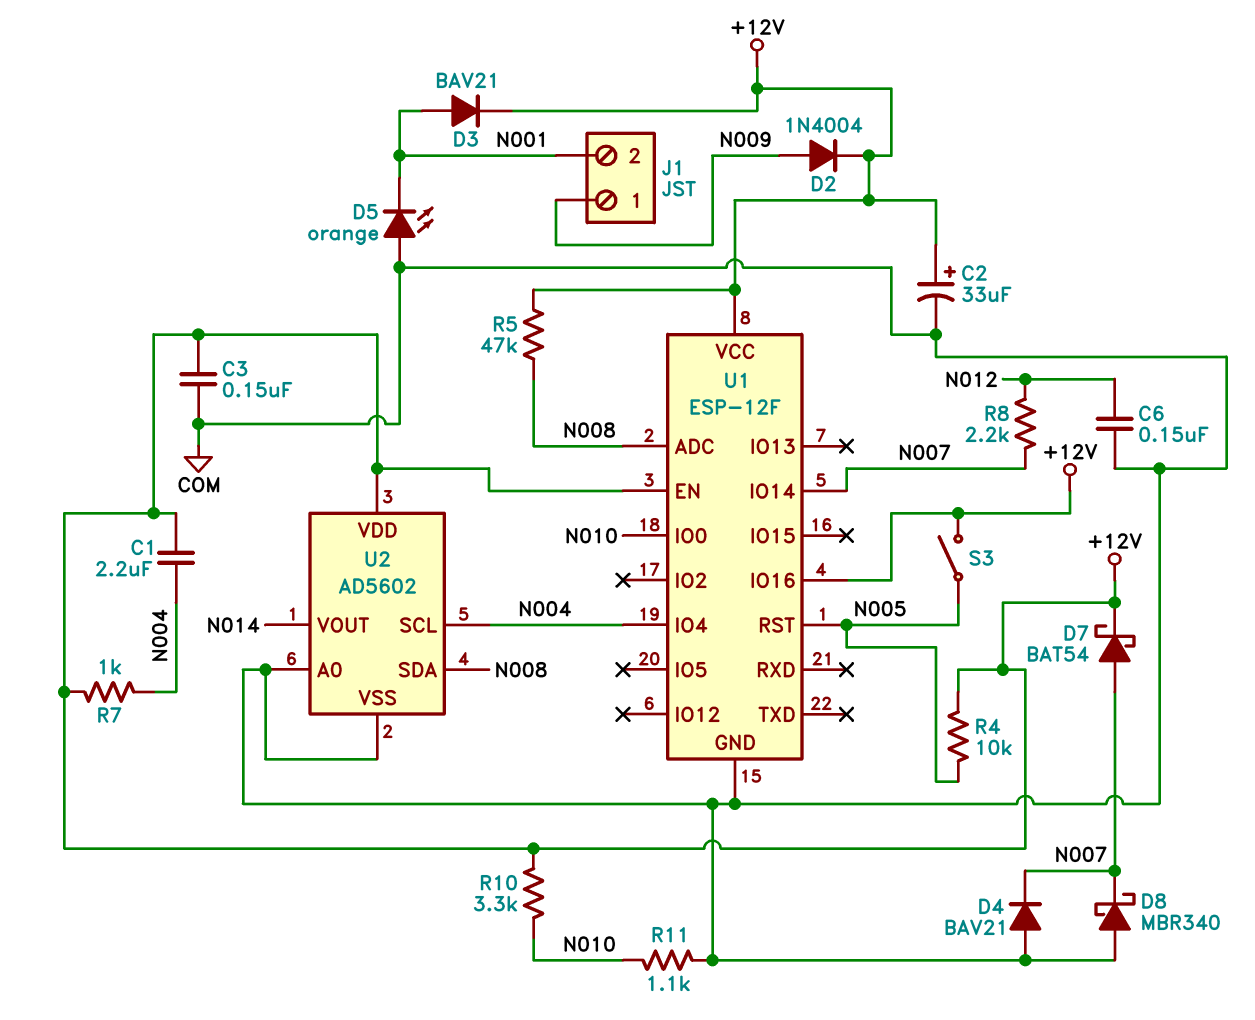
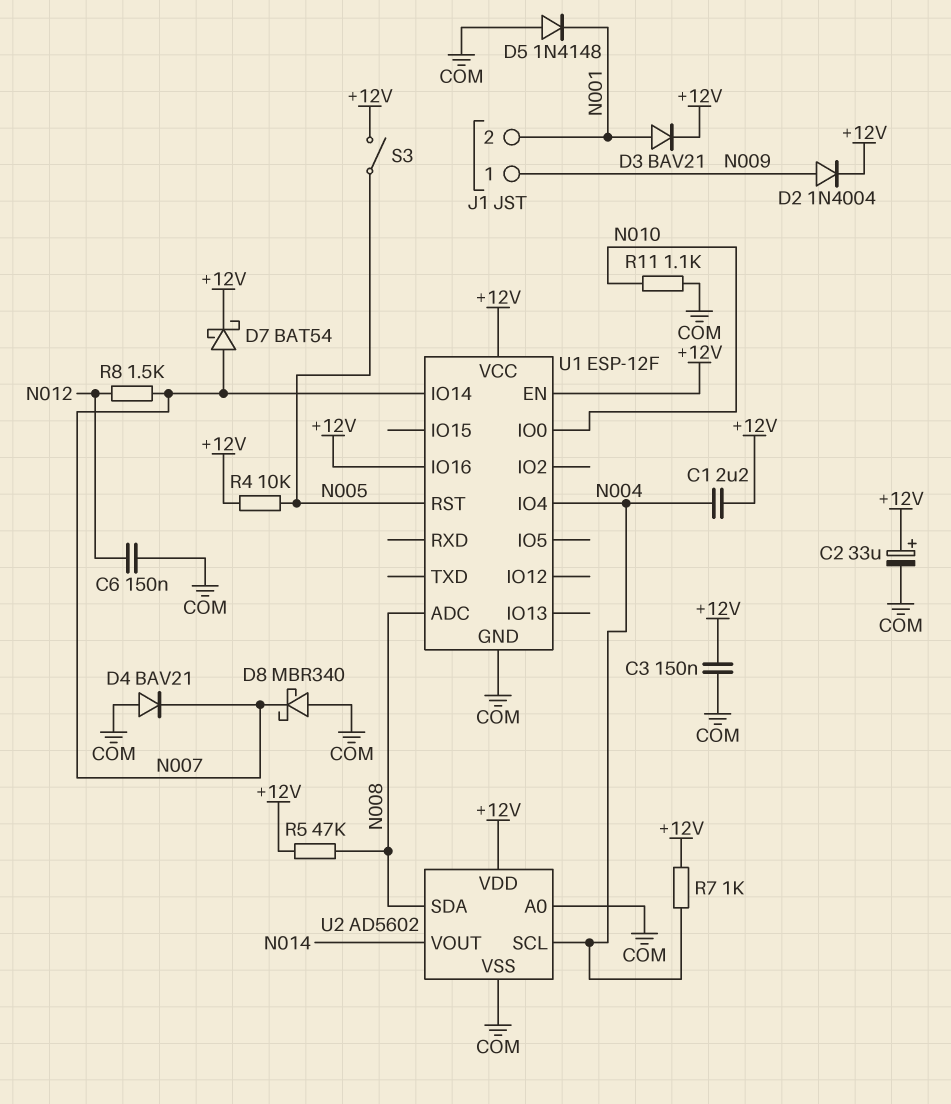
D5: LED orange (A COM, K N001) -> diode 1N4148 (A COM, K N001)
R8: 2.2k (N007, N012) -> 1.5k (N007, N012)
R10: 3.3k (+12V, N010) -> none

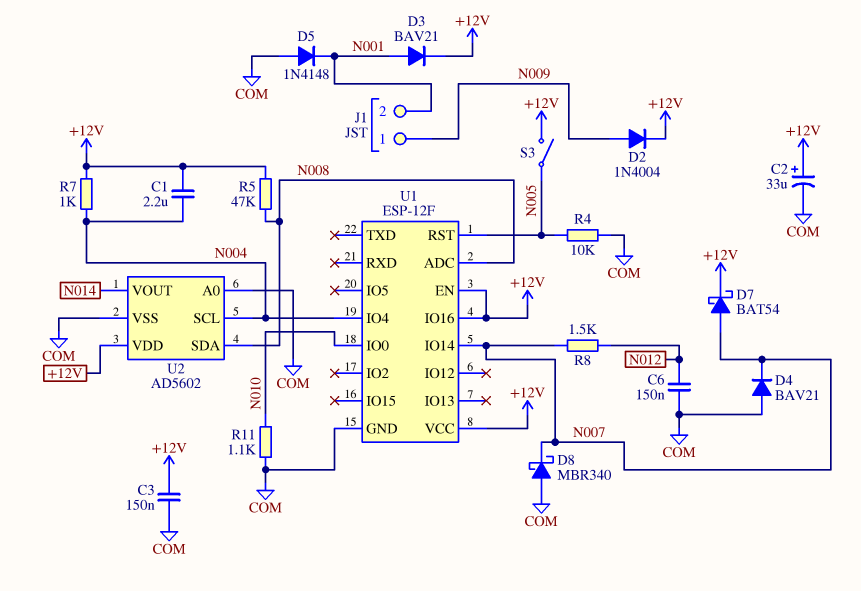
R4: 10k (+12V, N005) -> 10k (COM, N005)

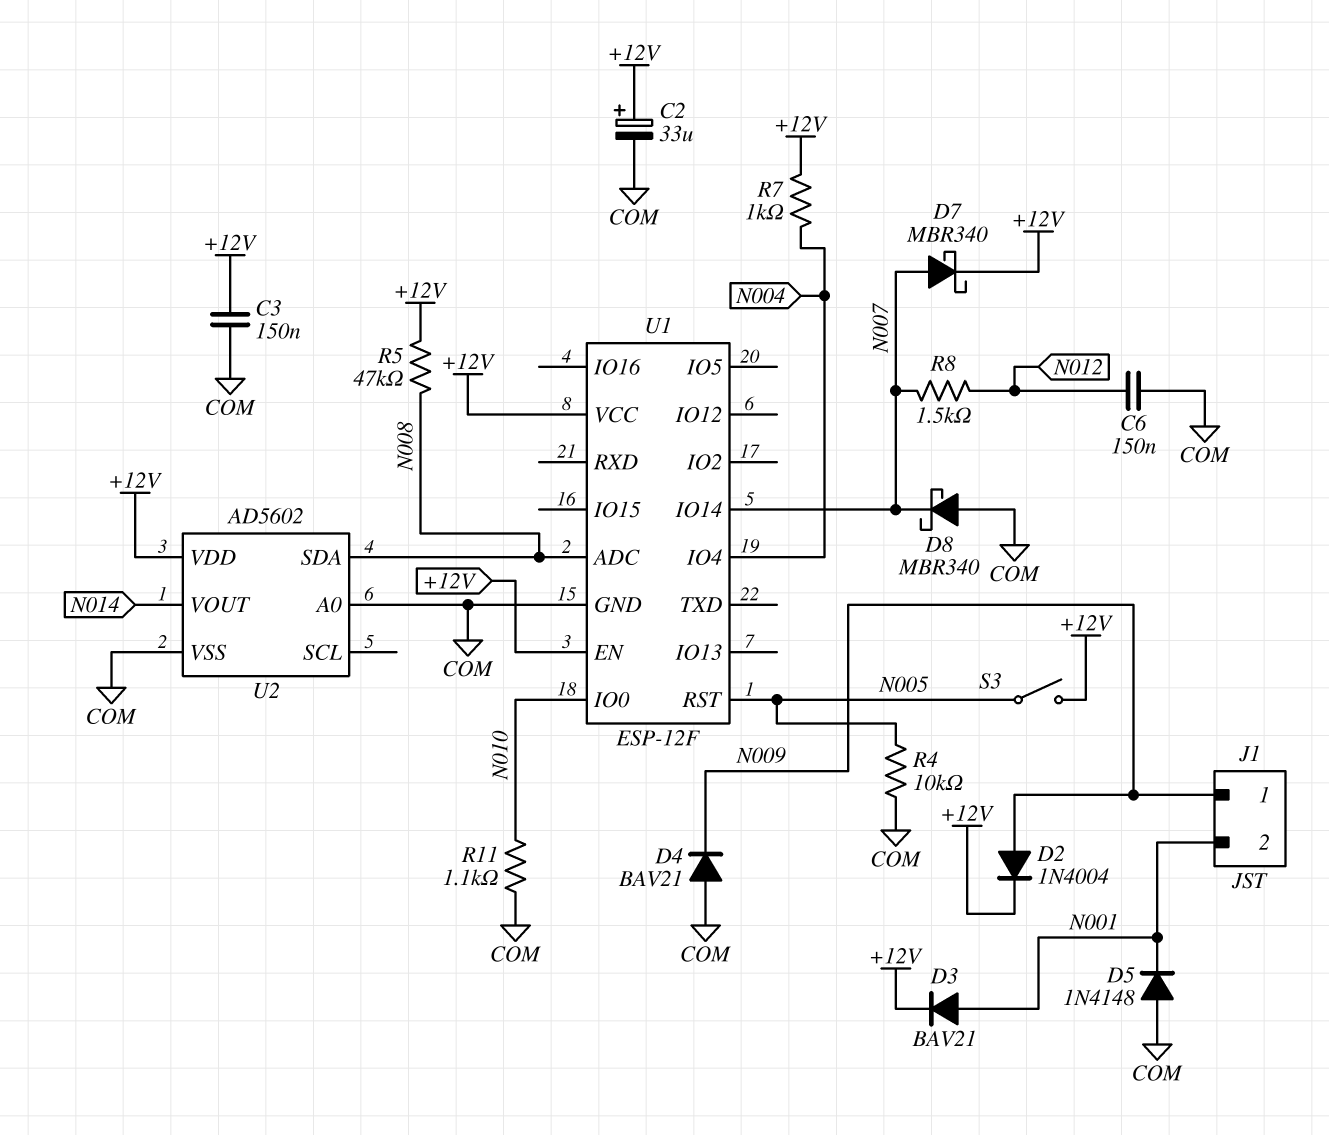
C1: 2.2uF (+12V, N004) -> none
D4: diode BAV21 (A COM, K N007) -> diode BAV21 (A COM, K N009)
D7: schottky BAT54 (A N007, K +12V) -> schottky MBR340 (A N007, K +12V)
U1 pin IO16: +12V -> none
U2 pin SCL: N004 -> none

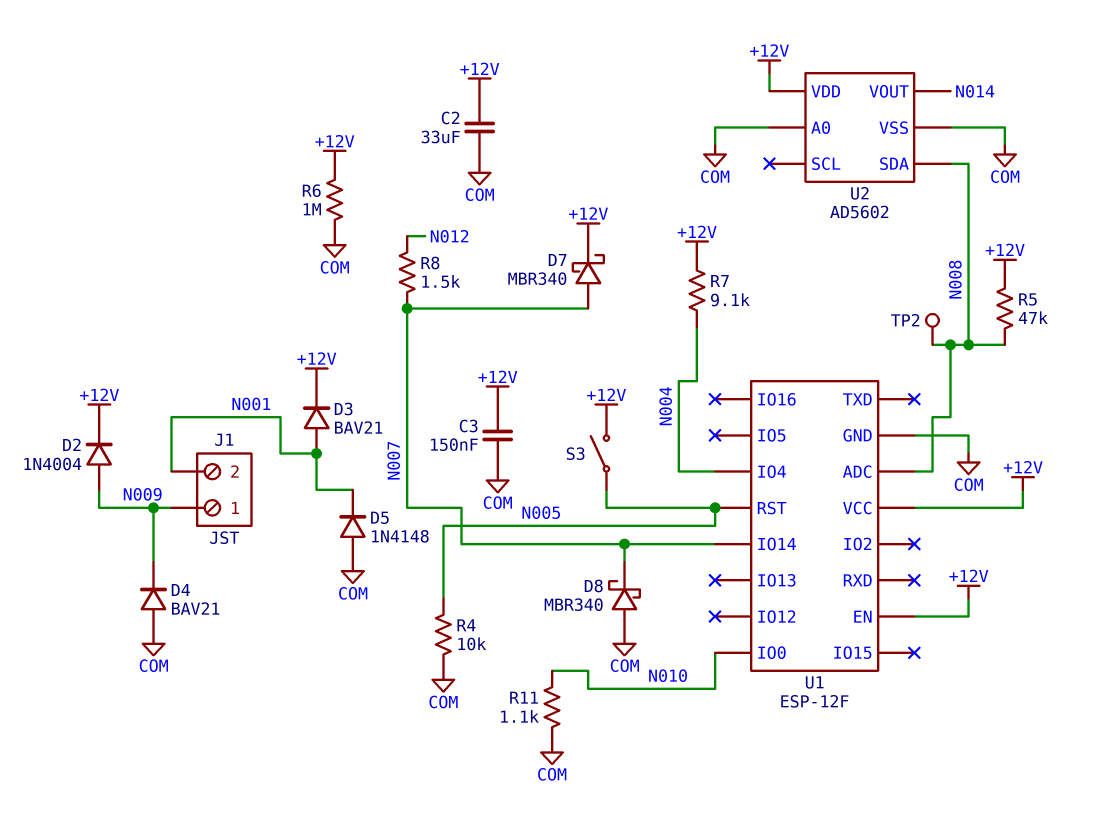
C2: 33uF (plus +12V, minus COM) -> 33uF (+12V, COM)
C6: 150nF (COM, N012) -> none
R6: none -> 1M (+12V, COM)
R7: 1k (+12V, N004) -> 9.1k (+12V, N004)
TP2: none -> test point (N008)

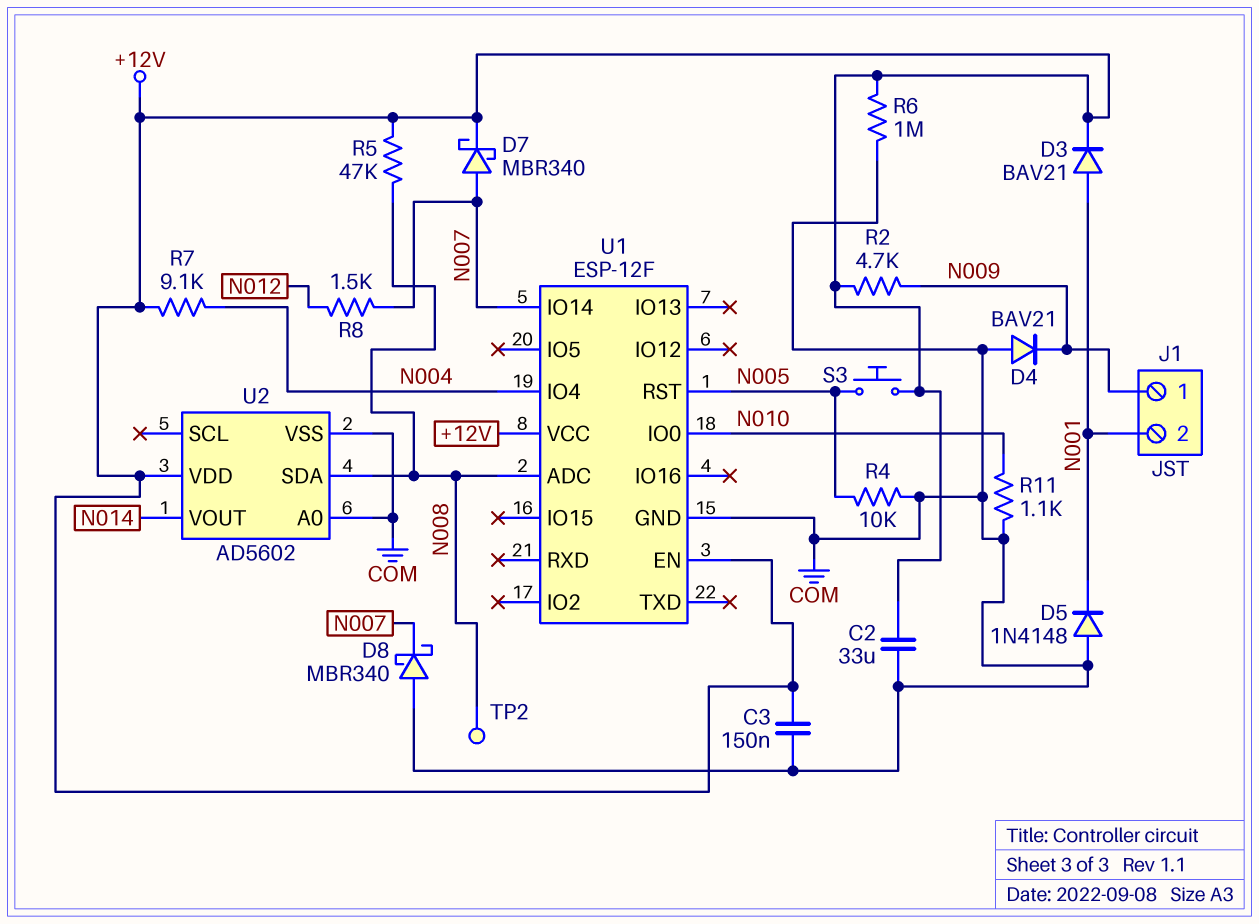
D2: diode 1N4004 (A N009, K +12V) -> none
R2: none -> 4.7k (+12V, N009)
S3: switch (+12V, N005) -> button (+12V, N005)

